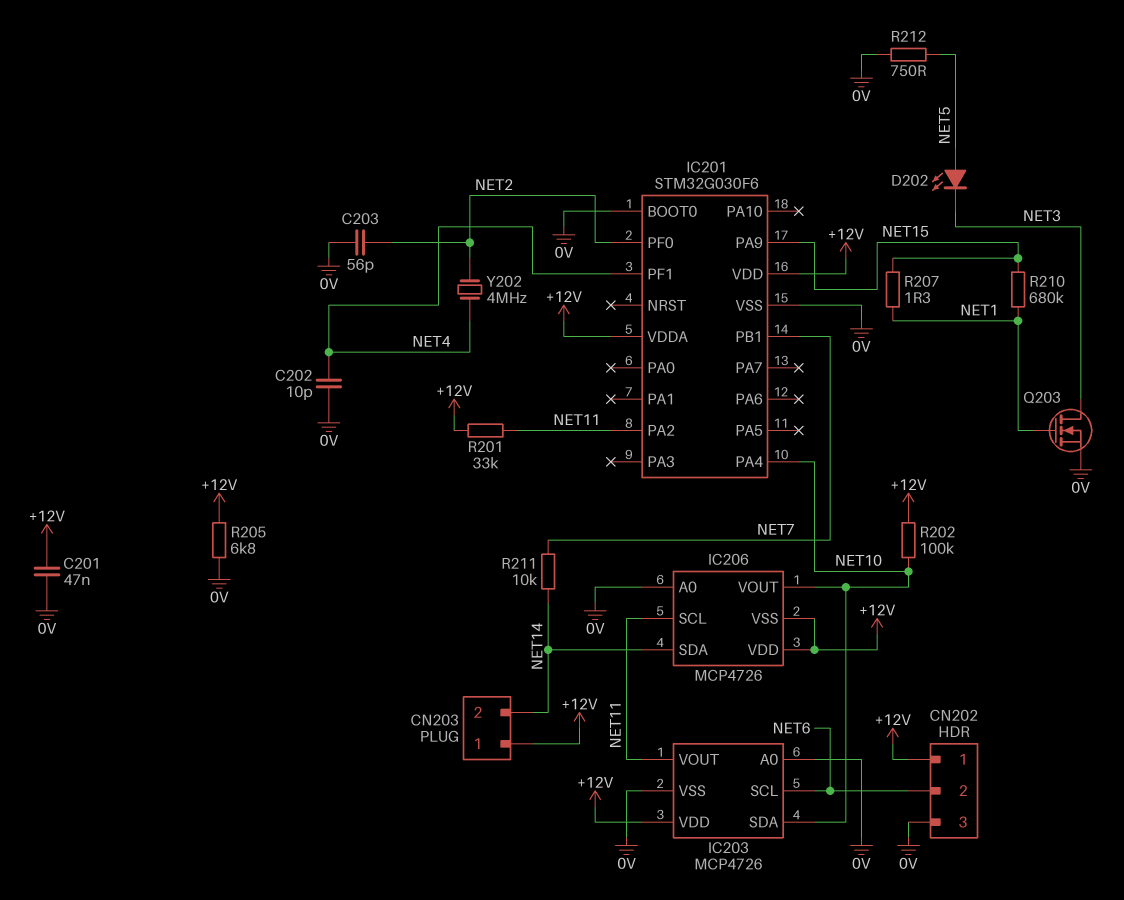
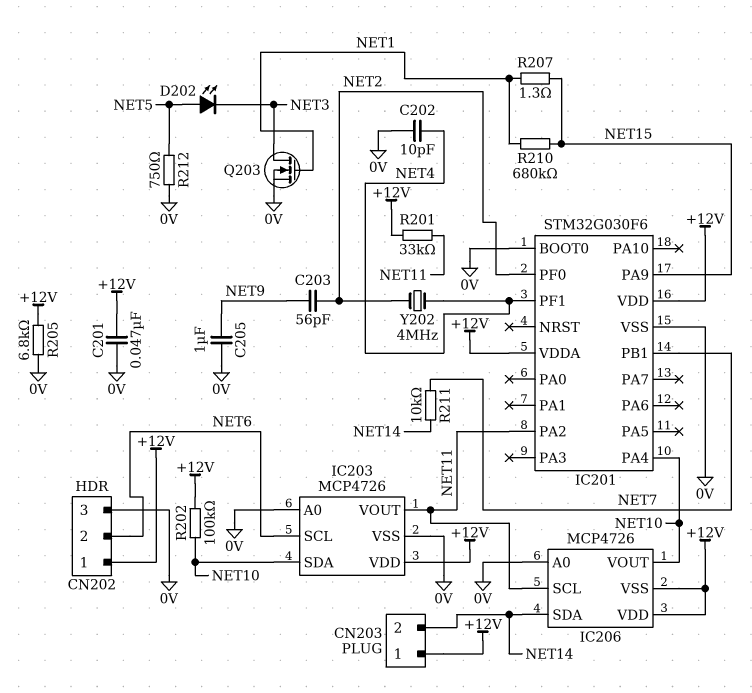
C203: 56pF (0V, NET2) -> 56pF (NET2, NET9)
C205: none -> 1uF (0V, NET9)

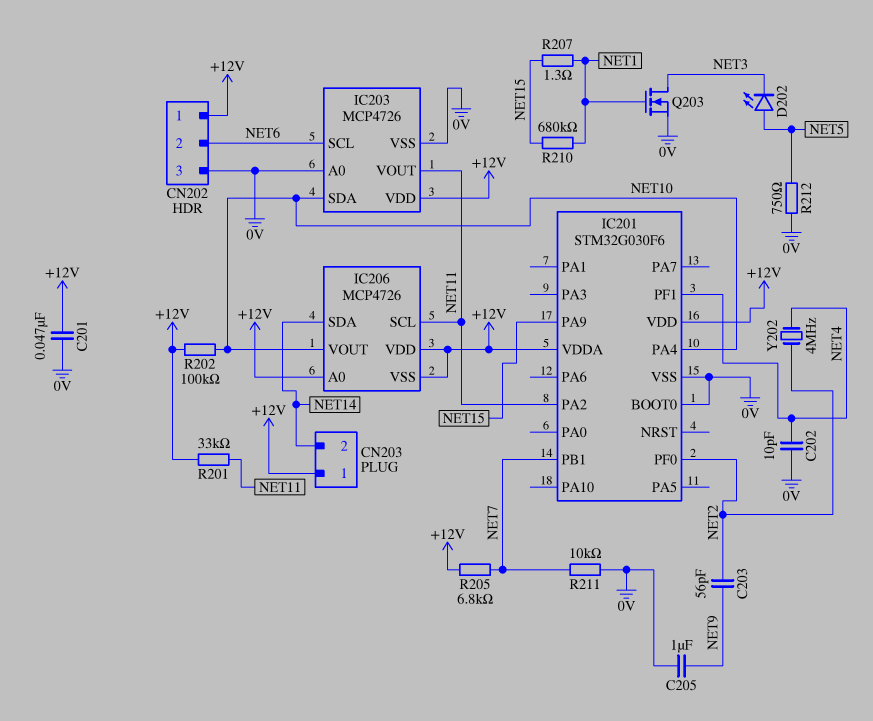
IC206 pin A0: 0V -> +12V
R205: 6.8k (+12V, 0V) -> 6.8k (+12V, NET7)
R211: 10k (NET7, NET14) -> 10k (0V, NET7)

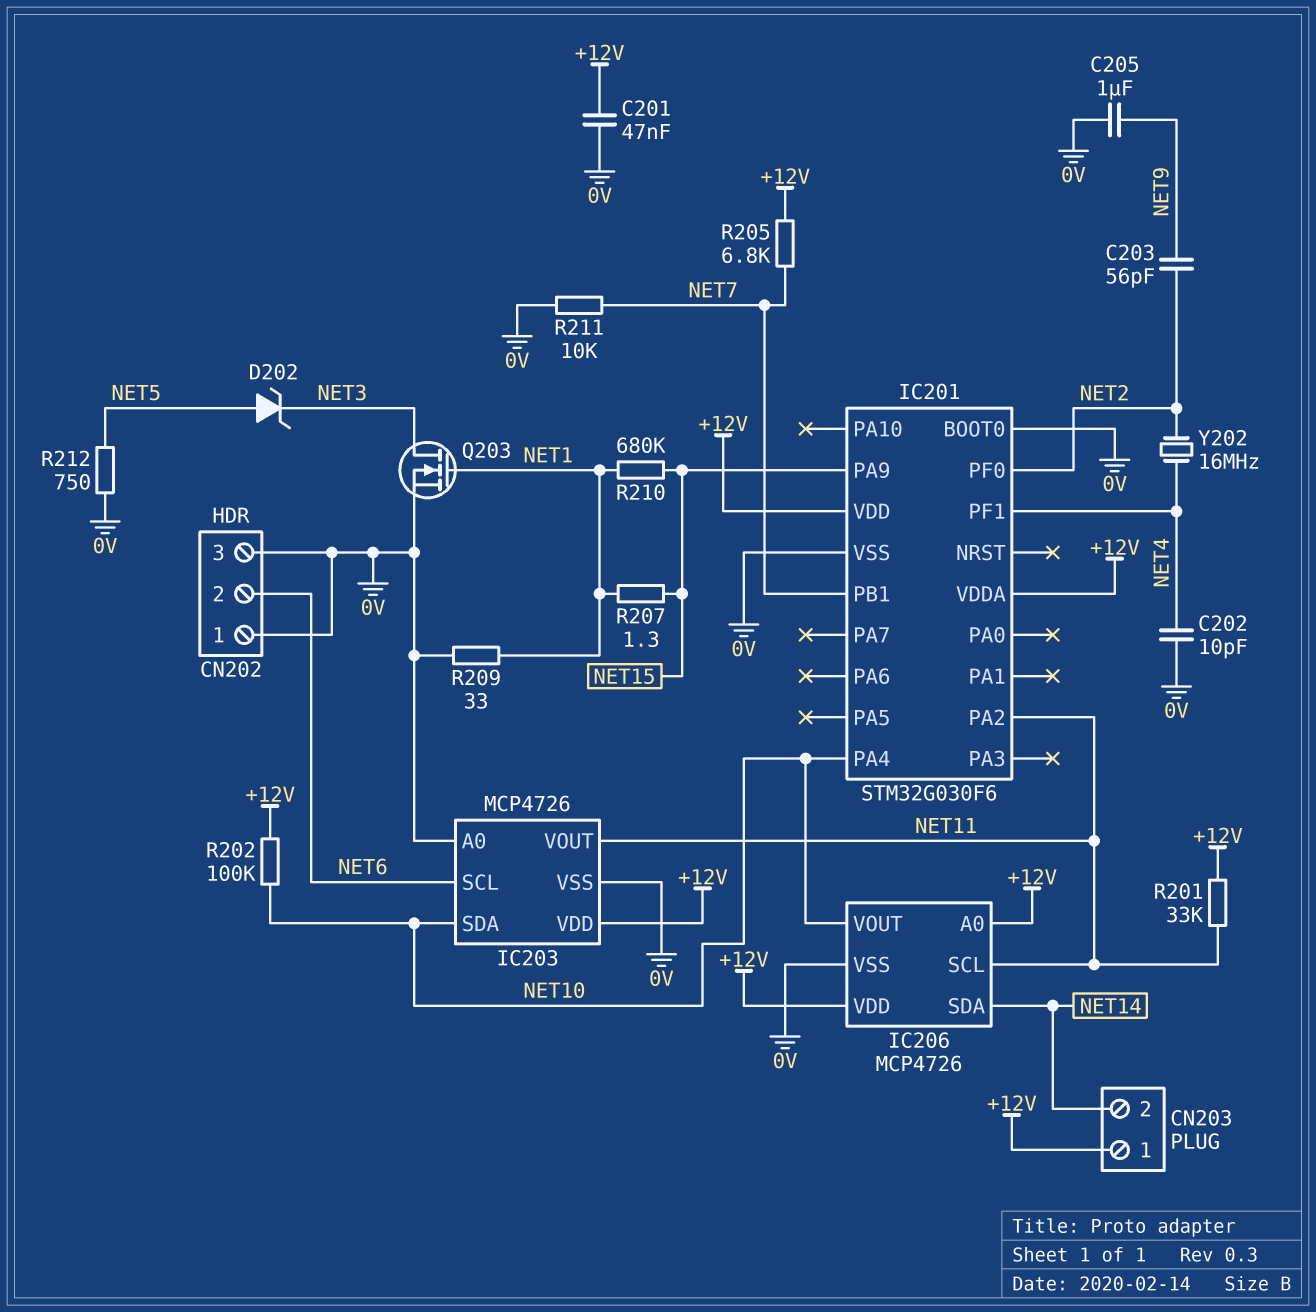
CN202 pin 1: +12V -> 0V
D202: LED (A NET5, K NET3) -> zener (A NET5, K NET3)
IC206 pin VSS: +12V -> 0V
R209: none -> 33 (0V, NET1)
Y202: 4MHz (NET2, NET4) -> 16MHz (NET2, NET4)

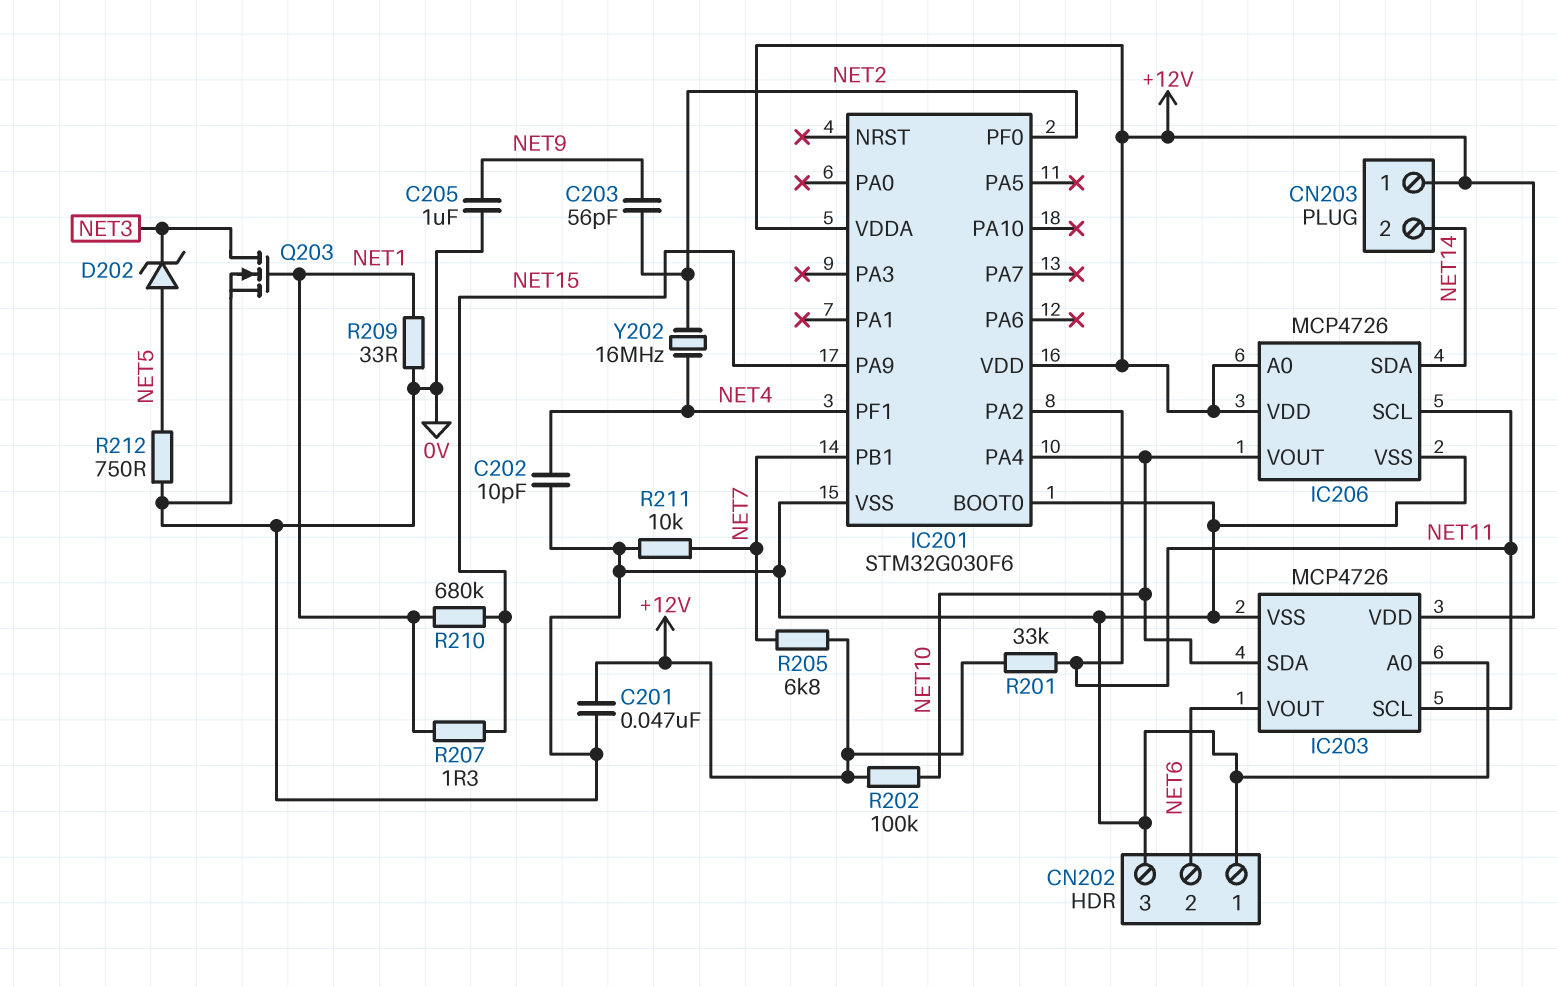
IC203 pin SCL: NET6 -> NET11
IC203 pin VOUT: NET11 -> NET6

